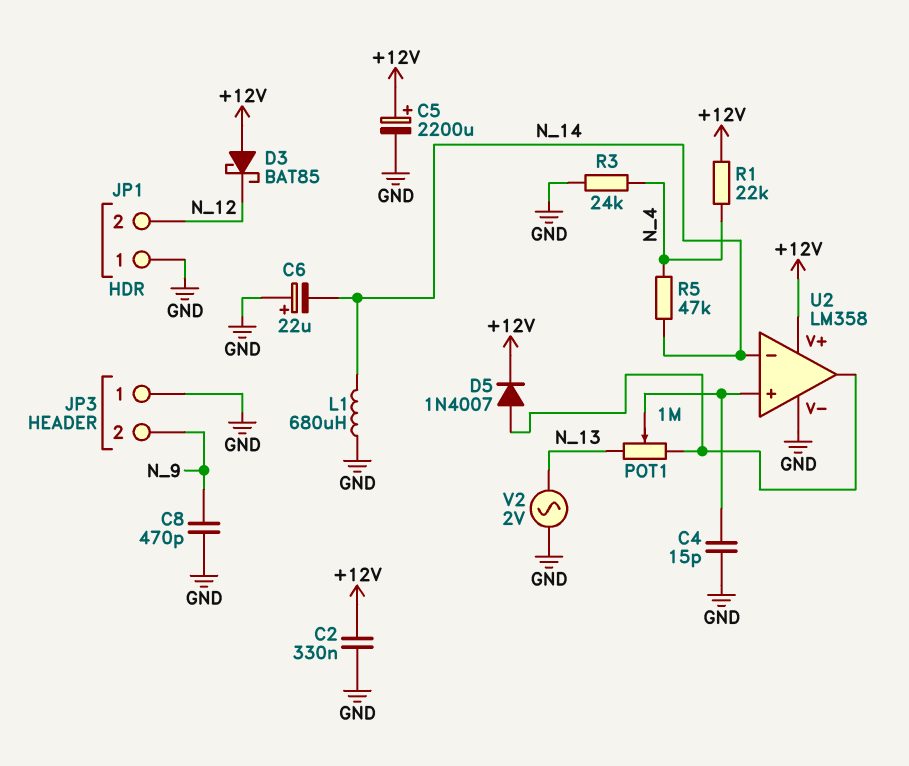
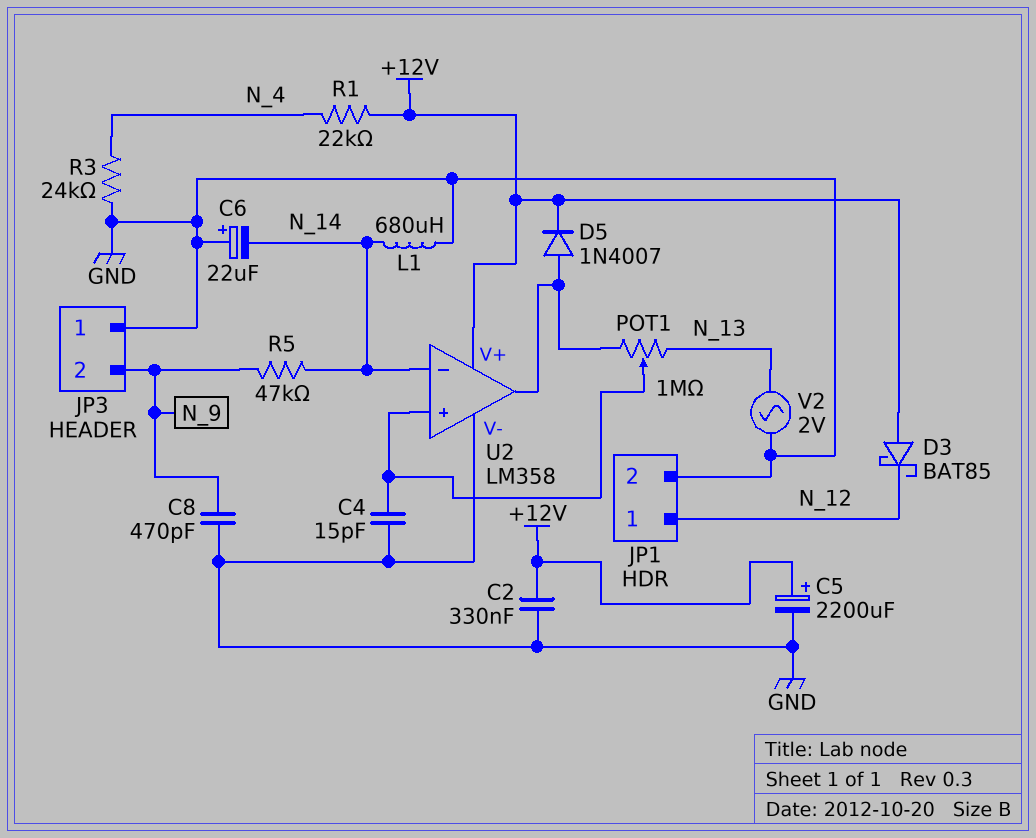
JP1 pin 1: GND -> N_12
JP1 pin 2: N_12 -> GND
R5: 47k (N_4, N_14) -> 47k (N_9, N_14)

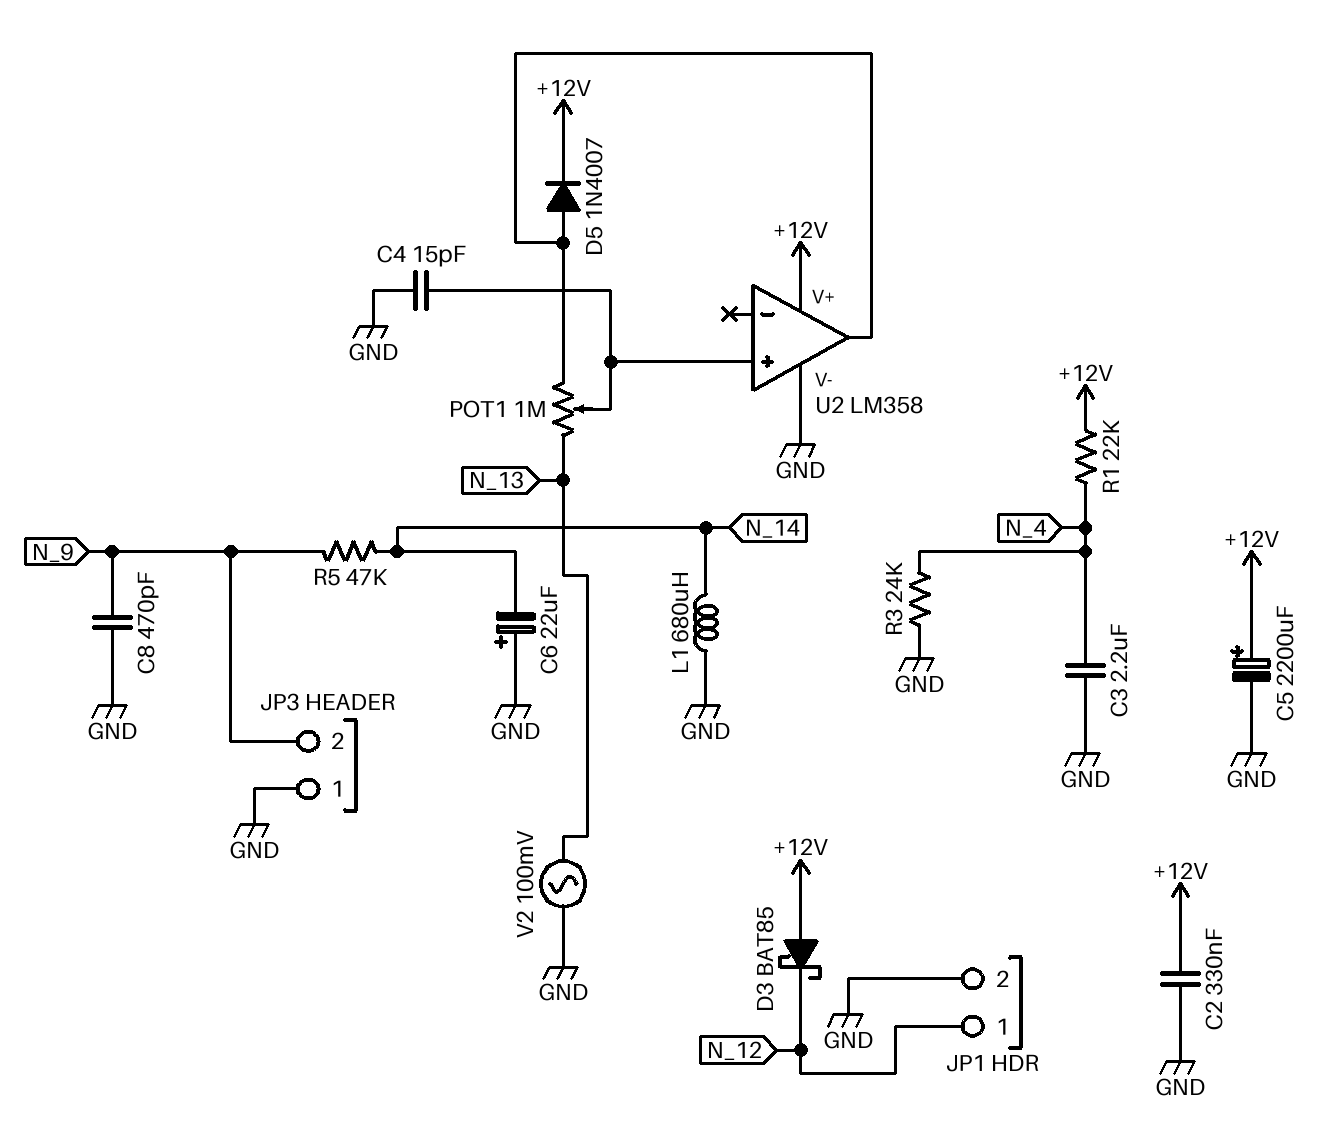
C3: none -> 2.2uF (GND, N_4)
U2 pin in-: N_14 -> none
V2: AC 2V (GND, N_13) -> AC 100mV (GND, N_13)

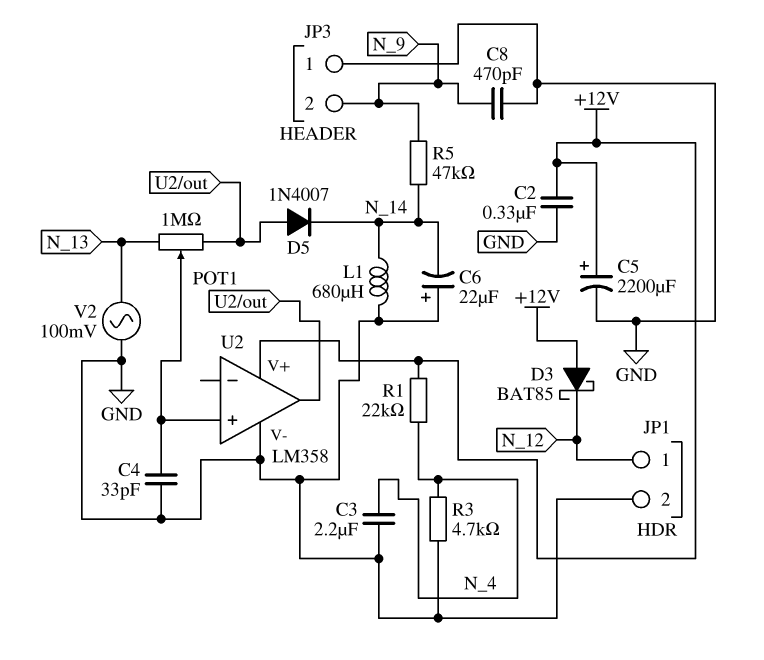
C4: 15pF (GND, U2/in+) -> 33pF (GND, U2/in+)
D5: diode 1N4007 (A U2/out, K +12V) -> diode 1N4007 (A U2/out, K N_14)
R3: 24k (GND, N_4) -> 4.7k (GND, N_4)

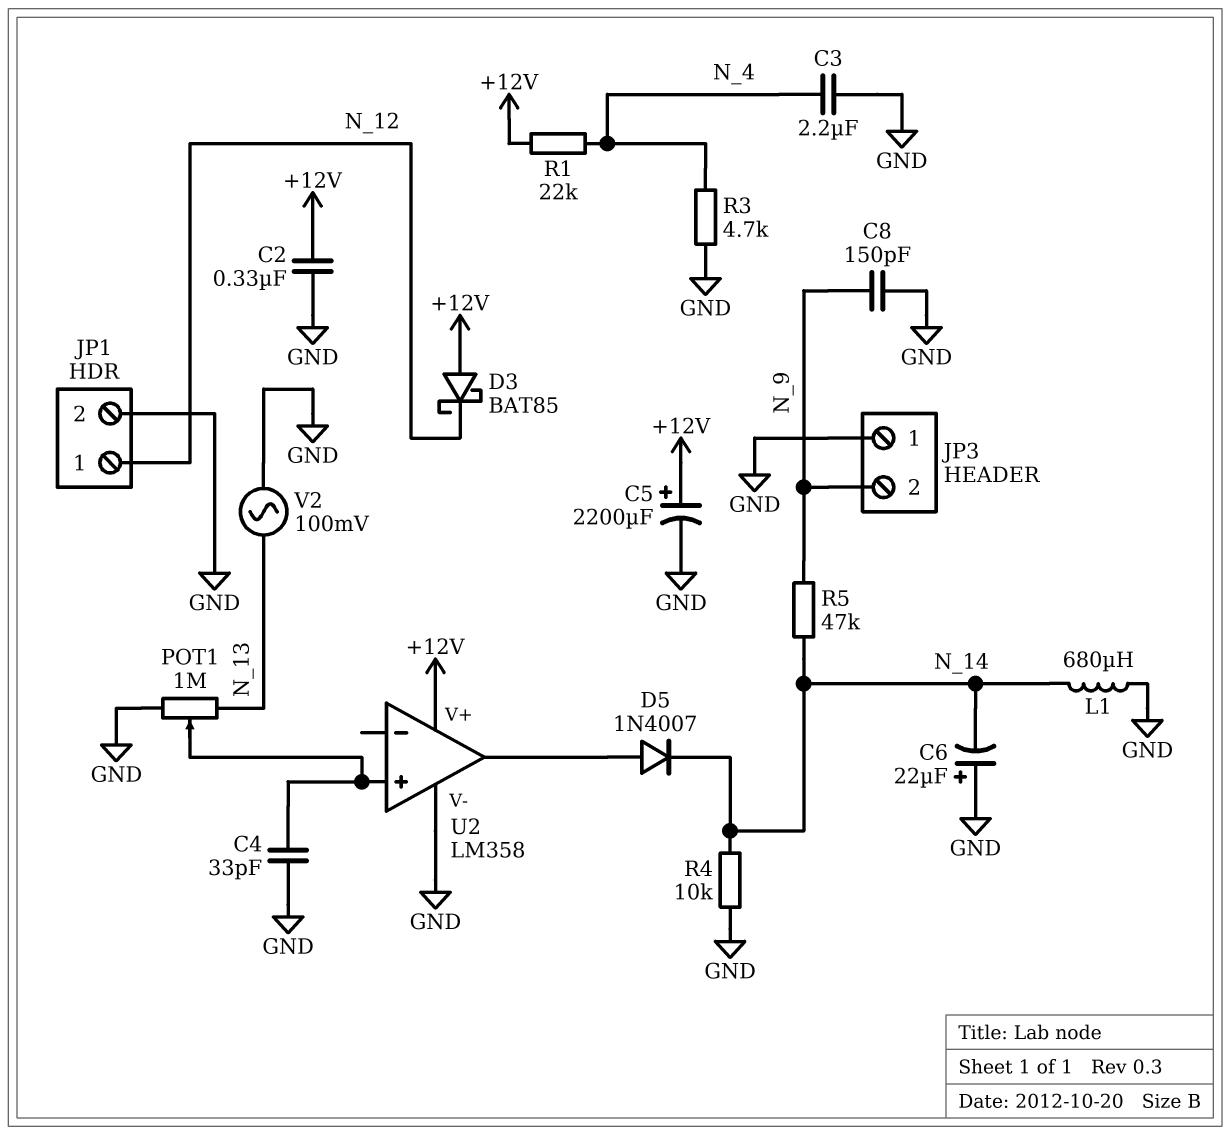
C8: 470pF (GND, N_9) -> 150pF (GND, N_9)
POT1: 1M (N_13, U2/out, wiper U2/in+) -> 1M (GND, N_13, wiper U2/in+)
R4: none -> 10k (GND, N_14)

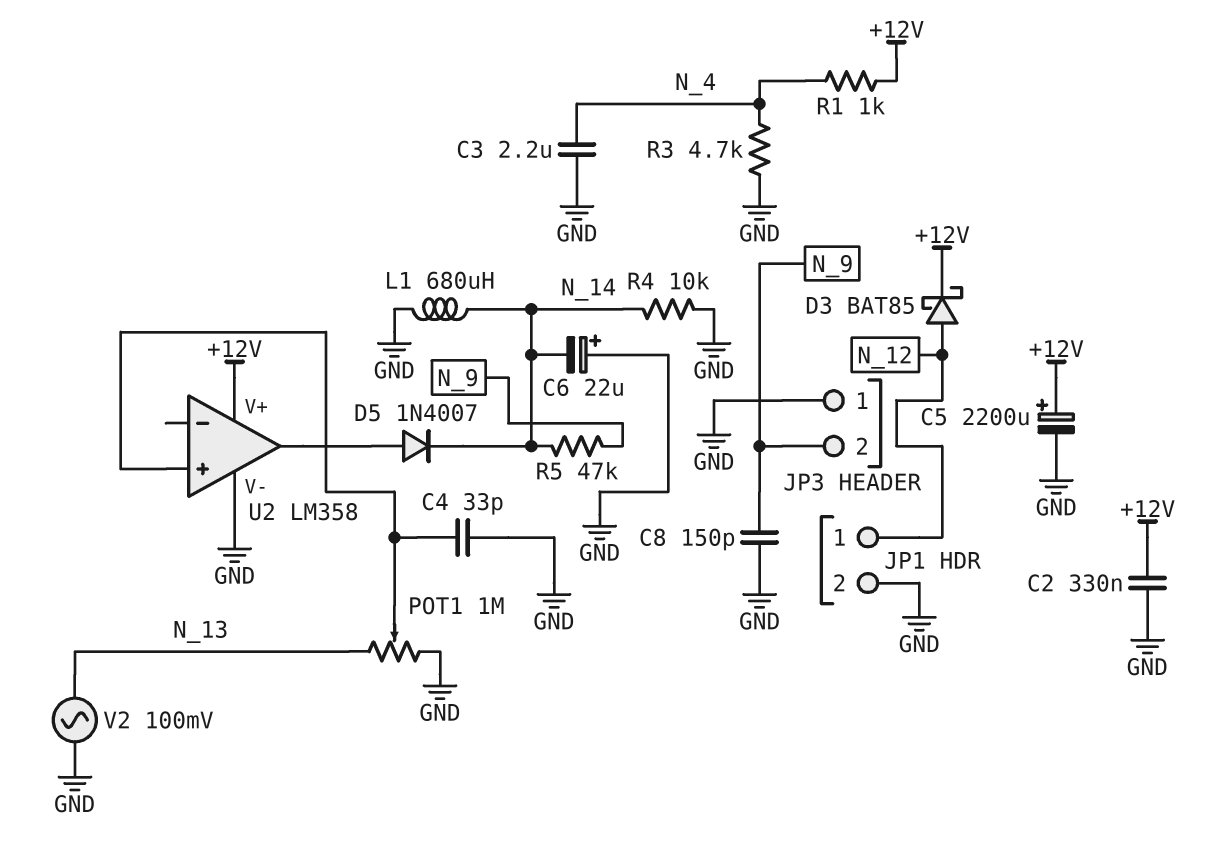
D3: schottky BAT85 (A +12V, K N_12) -> schottky BAT85 (A N_12, K +12V)
R1: 22k (+12V, N_4) -> 1k (+12V, N_4)

